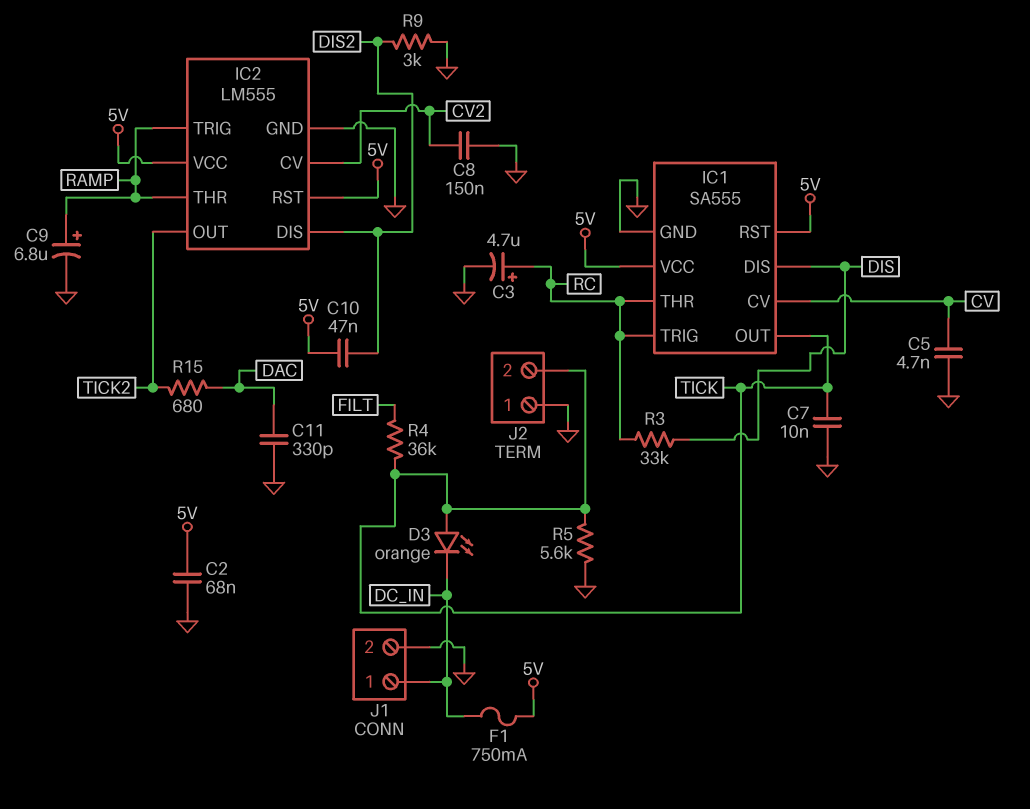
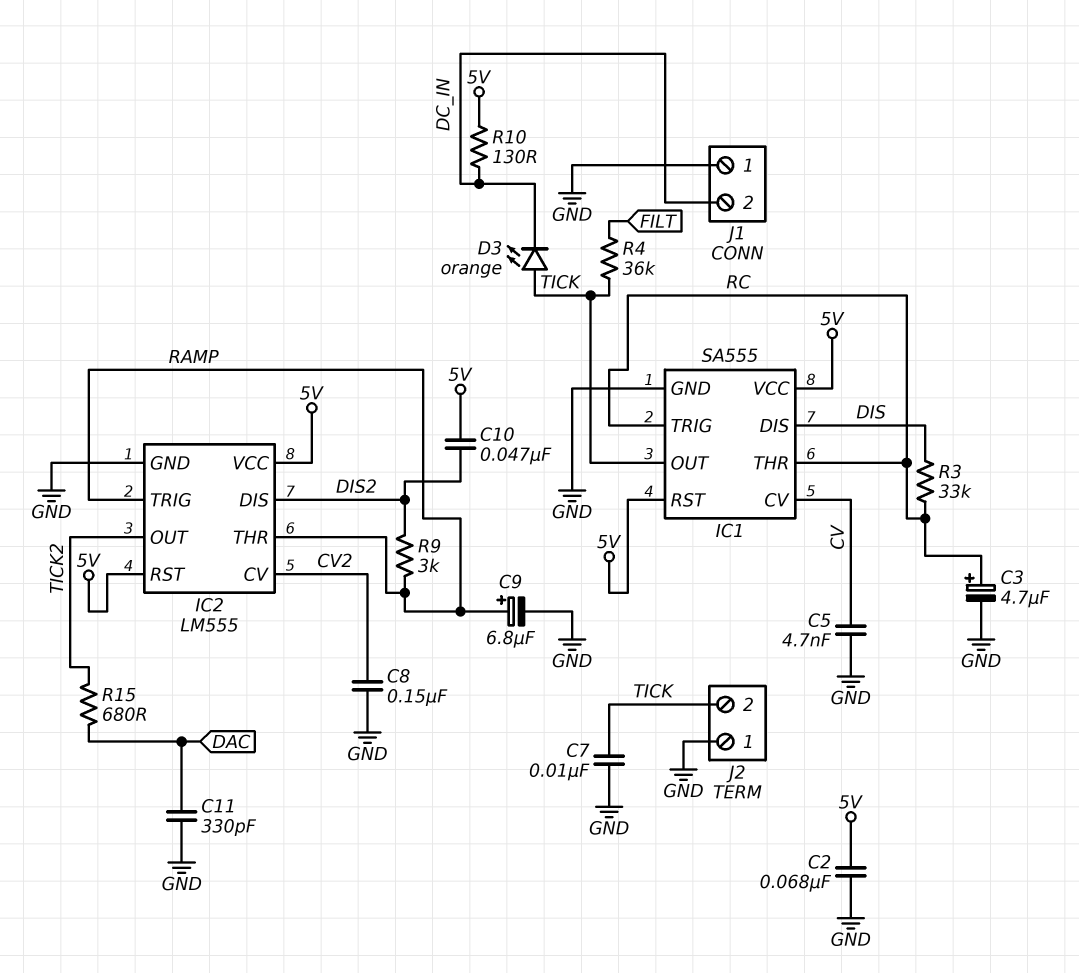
F1: 750mA (5V, DC_IN) -> none
J1 pin 1: DC_IN -> GND
J1 pin 2: GND -> DC_IN
R5: 5.6k (GND, TICK) -> none
R9: 3k (DIS2, GND) -> 3k (DIS2, RAMP)
R10: none -> 130 (5V, DC_IN)

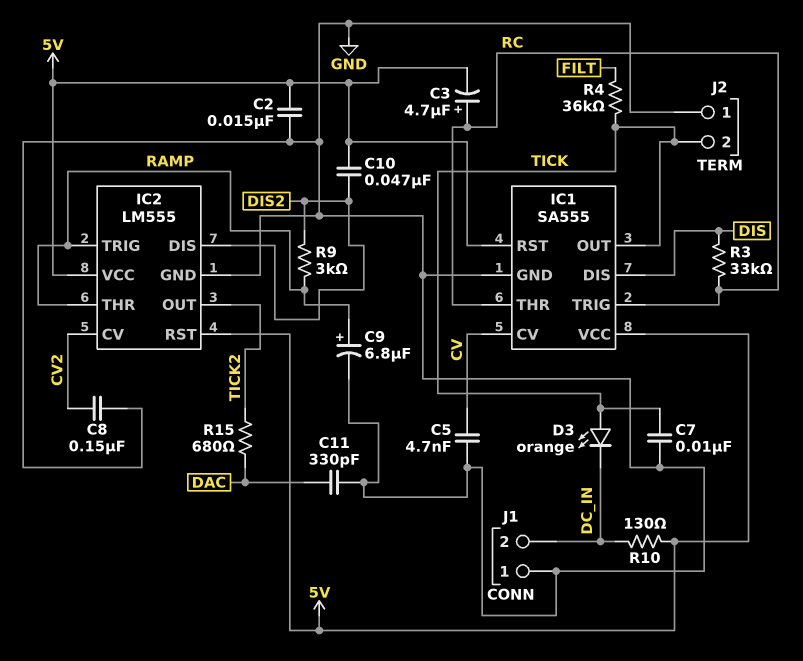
C2: 68nF (5V, GND) -> 15nF (5V, GND)
C3: 4.7uF (plus RC, minus GND) -> 4.7uF (plus RC, minus 5V)

